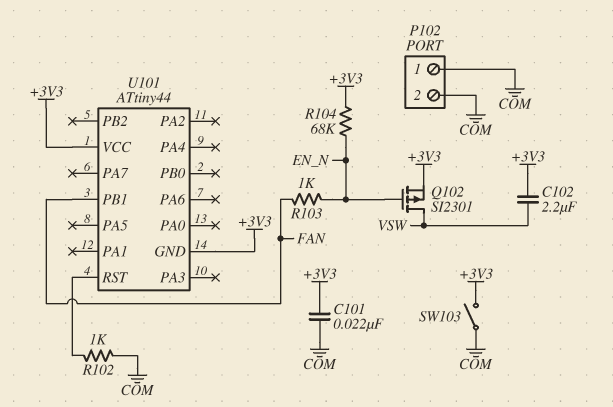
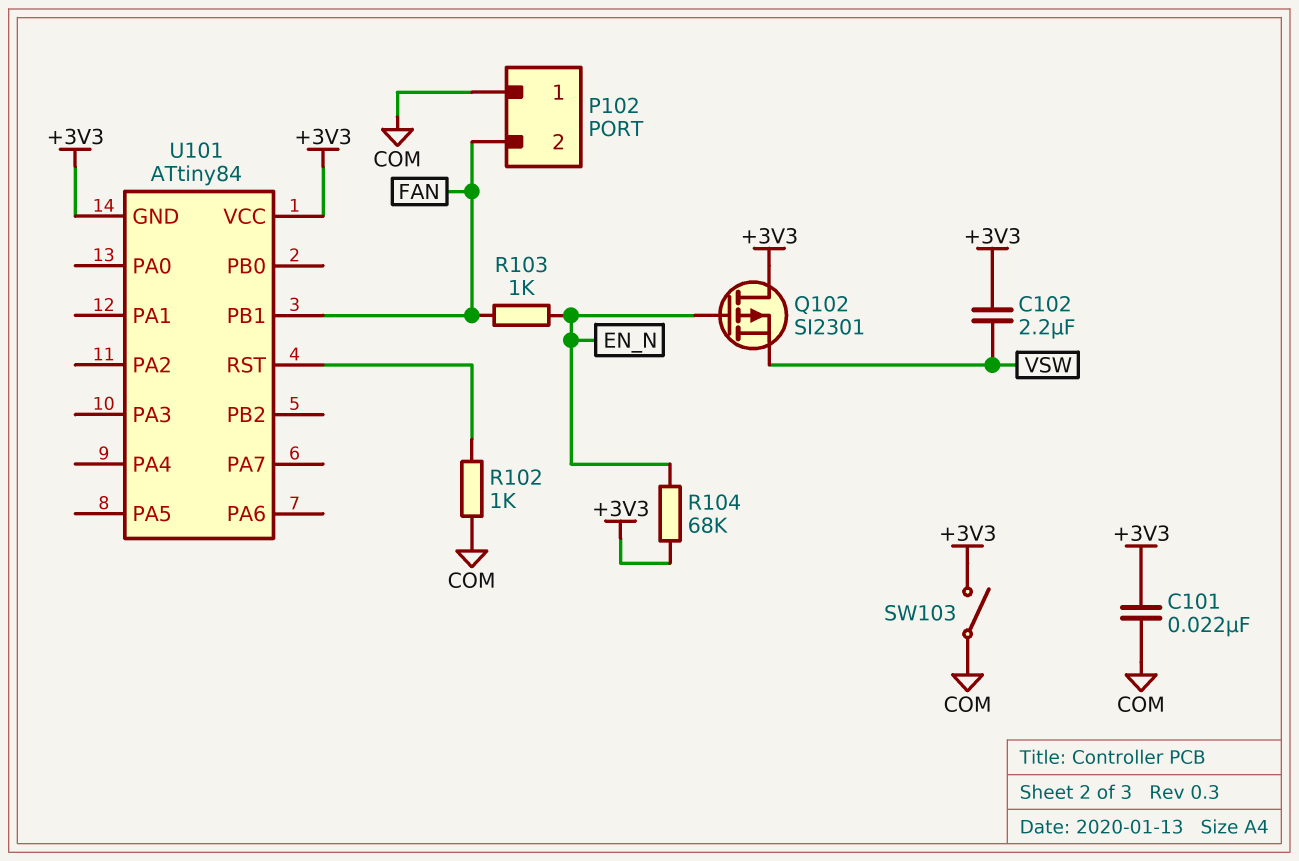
P102 pin 2: COM -> FAN
Q102: PMOS SI2301 (G EN_N, D VSW, S +3V3) -> PMOS SI2301 (G EN_N, D +3V3, S VSW)
U101: ATtiny44 -> ATtiny84

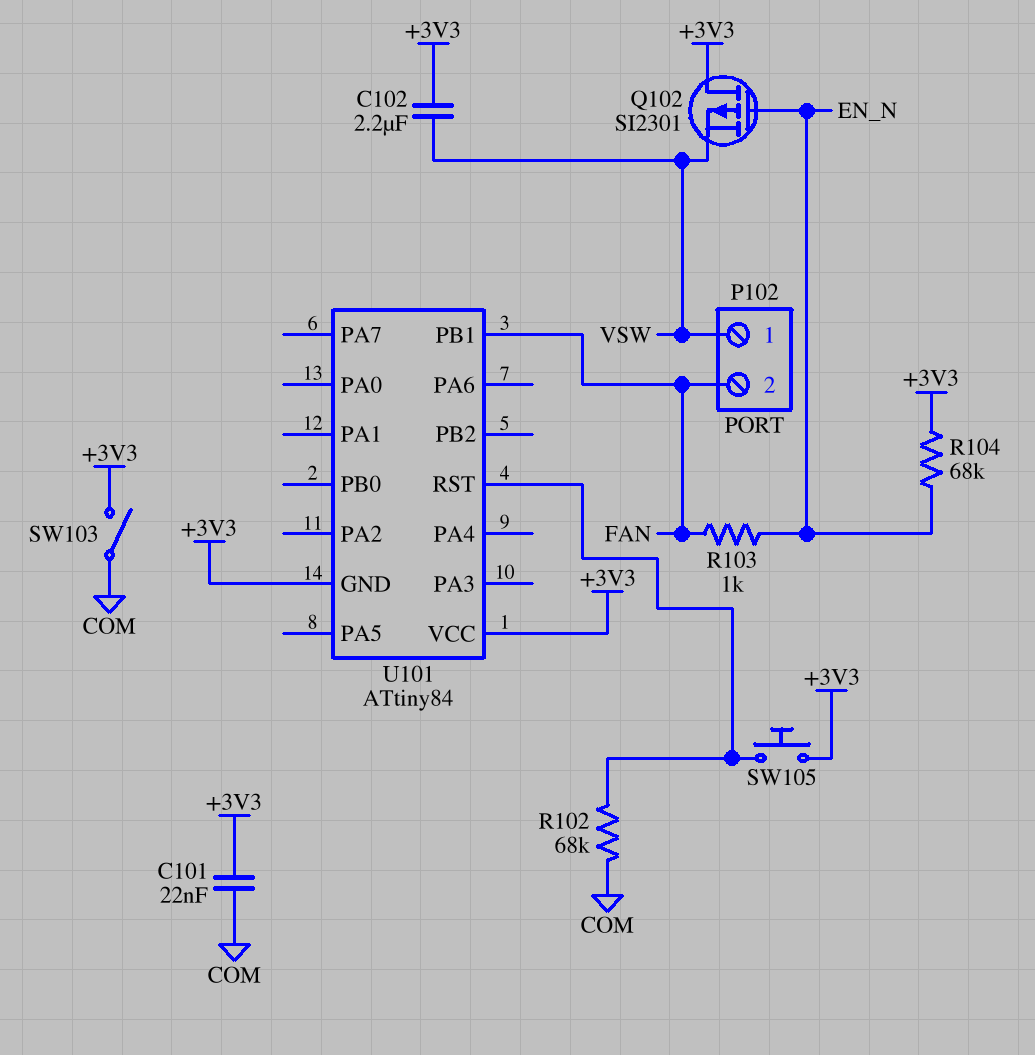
P102 pin 1: COM -> VSW
R102: 1k (COM, U101/RST) -> 68k (COM, U101/RST)
SW105: none -> button (+3V3, U101/RST)

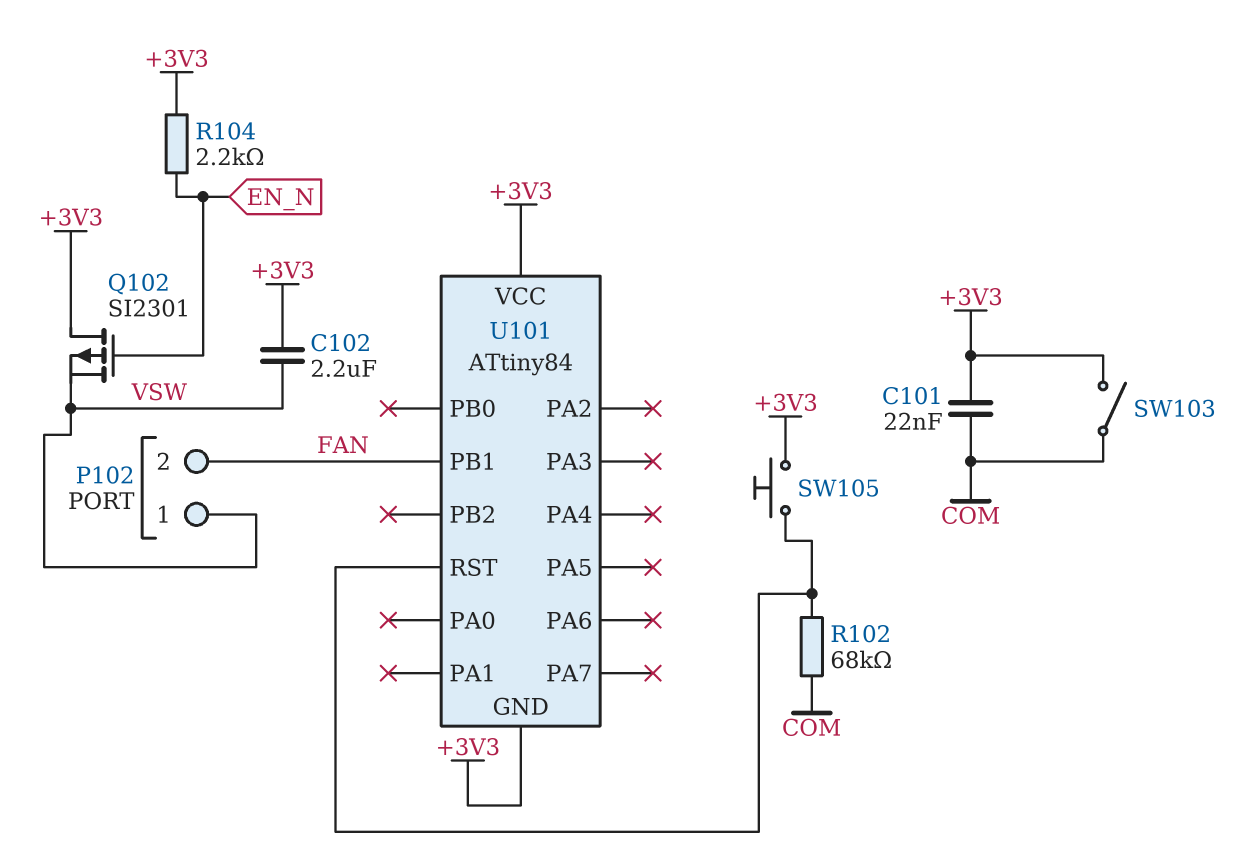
R103: 1k (EN_N, FAN) -> none
R104: 68k (+3V3, EN_N) -> 2.2k (+3V3, EN_N)

